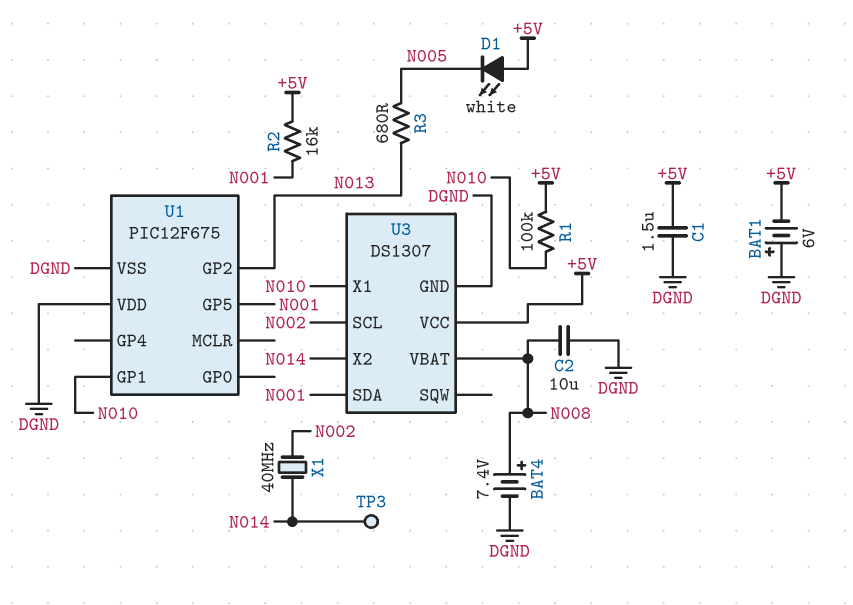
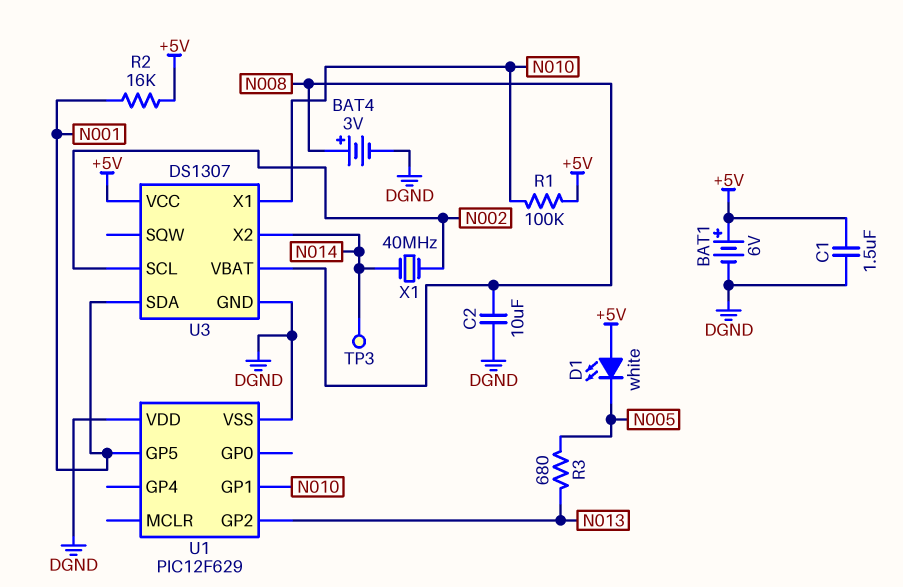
BAT1: 6V (plus DGND, minus +5V) -> 6V (plus +5V, minus DGND)
BAT4: 7.4V (plus N008, minus DGND) -> 3V (plus N008, minus DGND)
U1: PIC12F675 -> PIC12F629

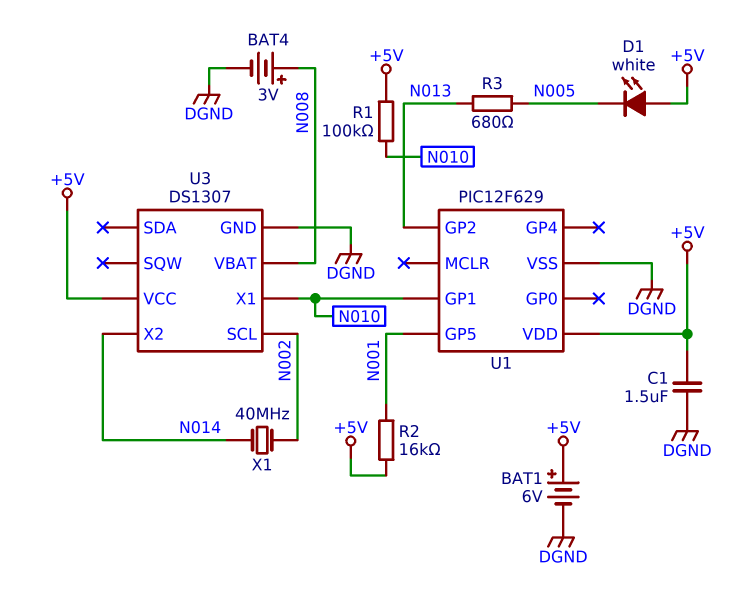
C2: 10uF (DGND, N008) -> none
TP3: test point (N014) -> none
U1 pin VDD: DGND -> +5V
U3 pin SDA: N001 -> none

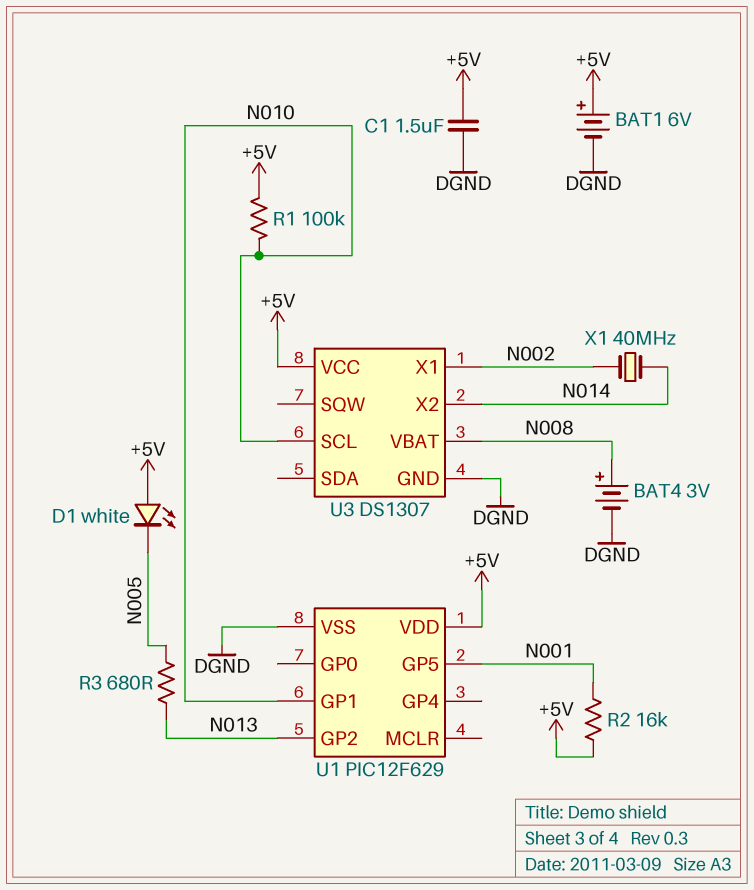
U3 pin SCL: N002 -> N010
U3 pin X1: N010 -> N002

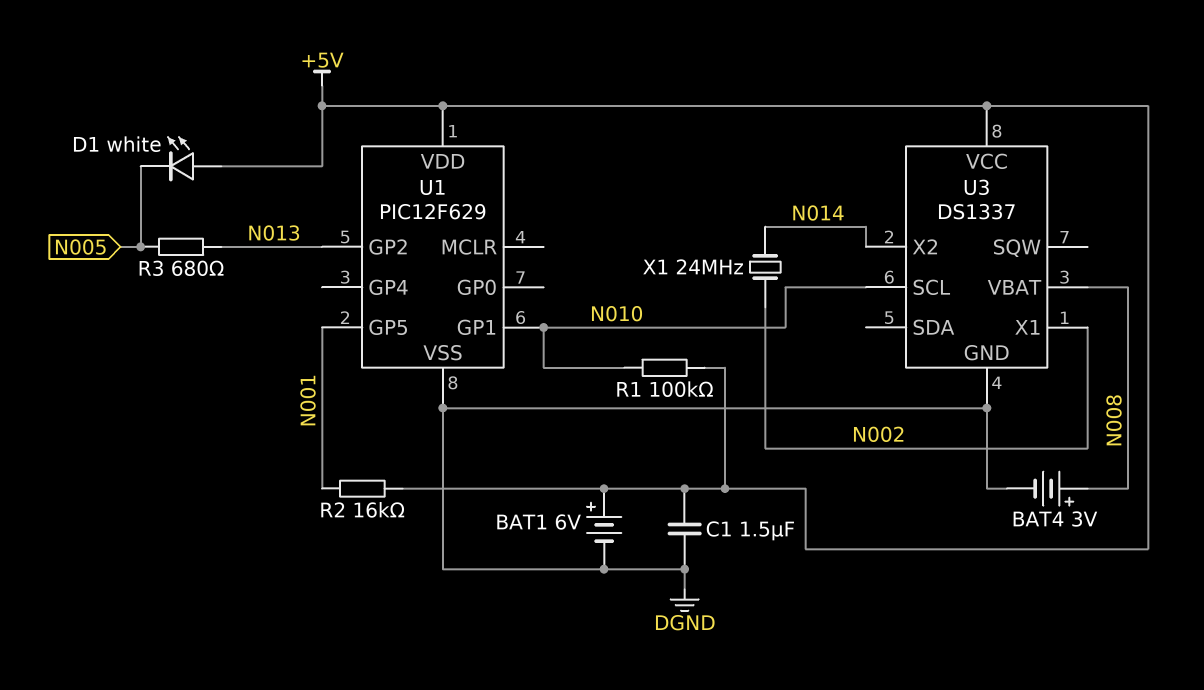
U3: DS1307 -> DS1337
X1: 40MHz (N002, N014) -> 24MHz (N002, N014)

